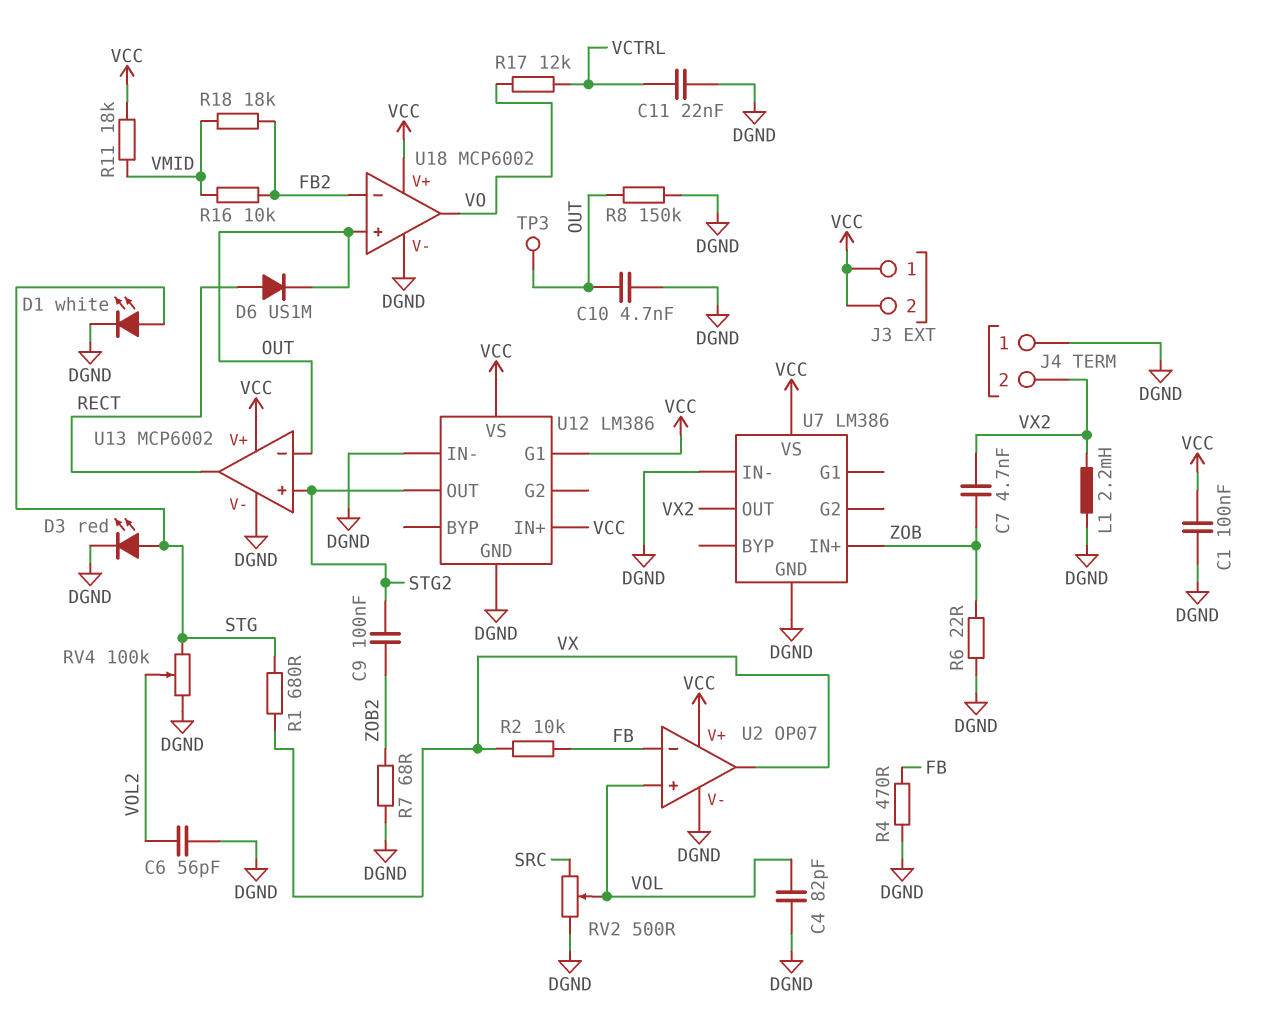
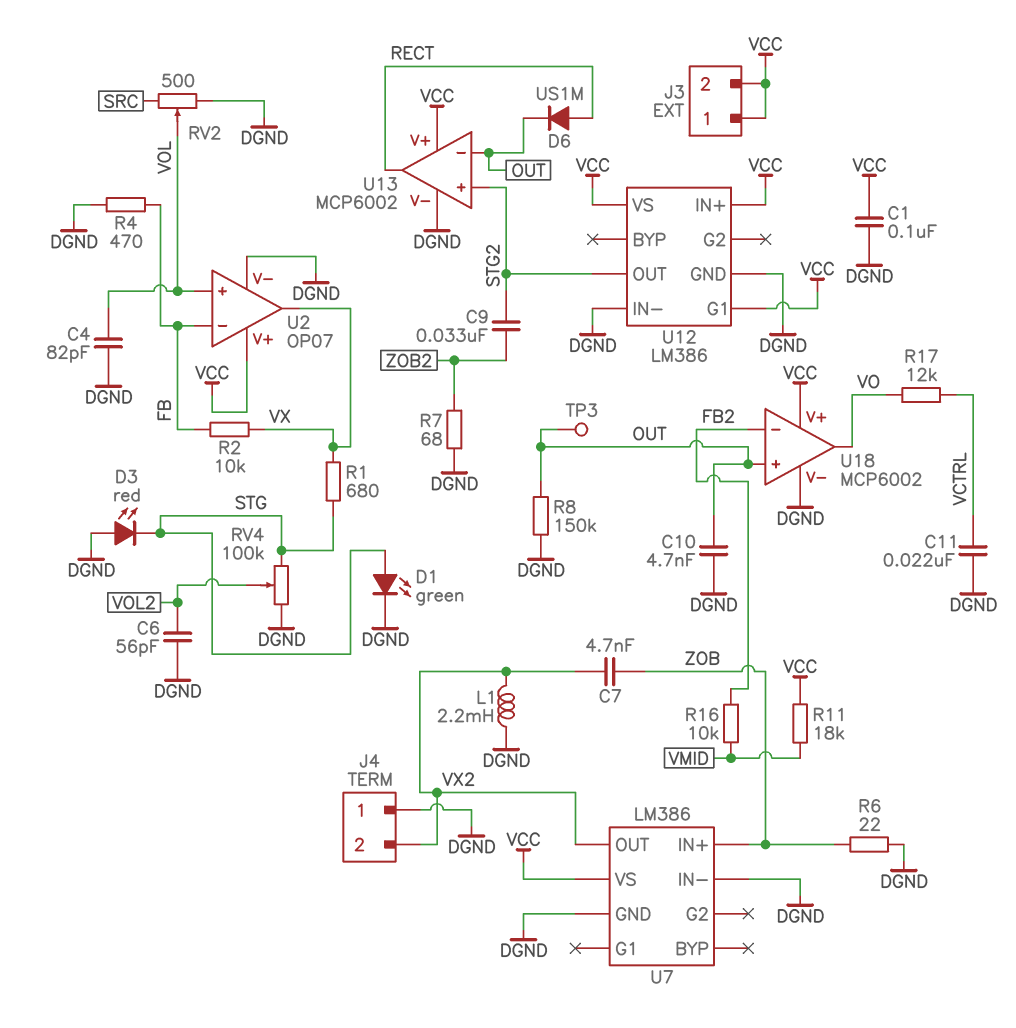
C9: 100nF (STG2, ZOB2) -> 33nF (STG2, ZOB2)
D1: LED white (A STG, K DGND) -> LED green (A STG, K DGND)
D3: LED red (A STG, K DGND) -> LED red (A DGND, K STG)
R18: 18k (FB2, VMID) -> none

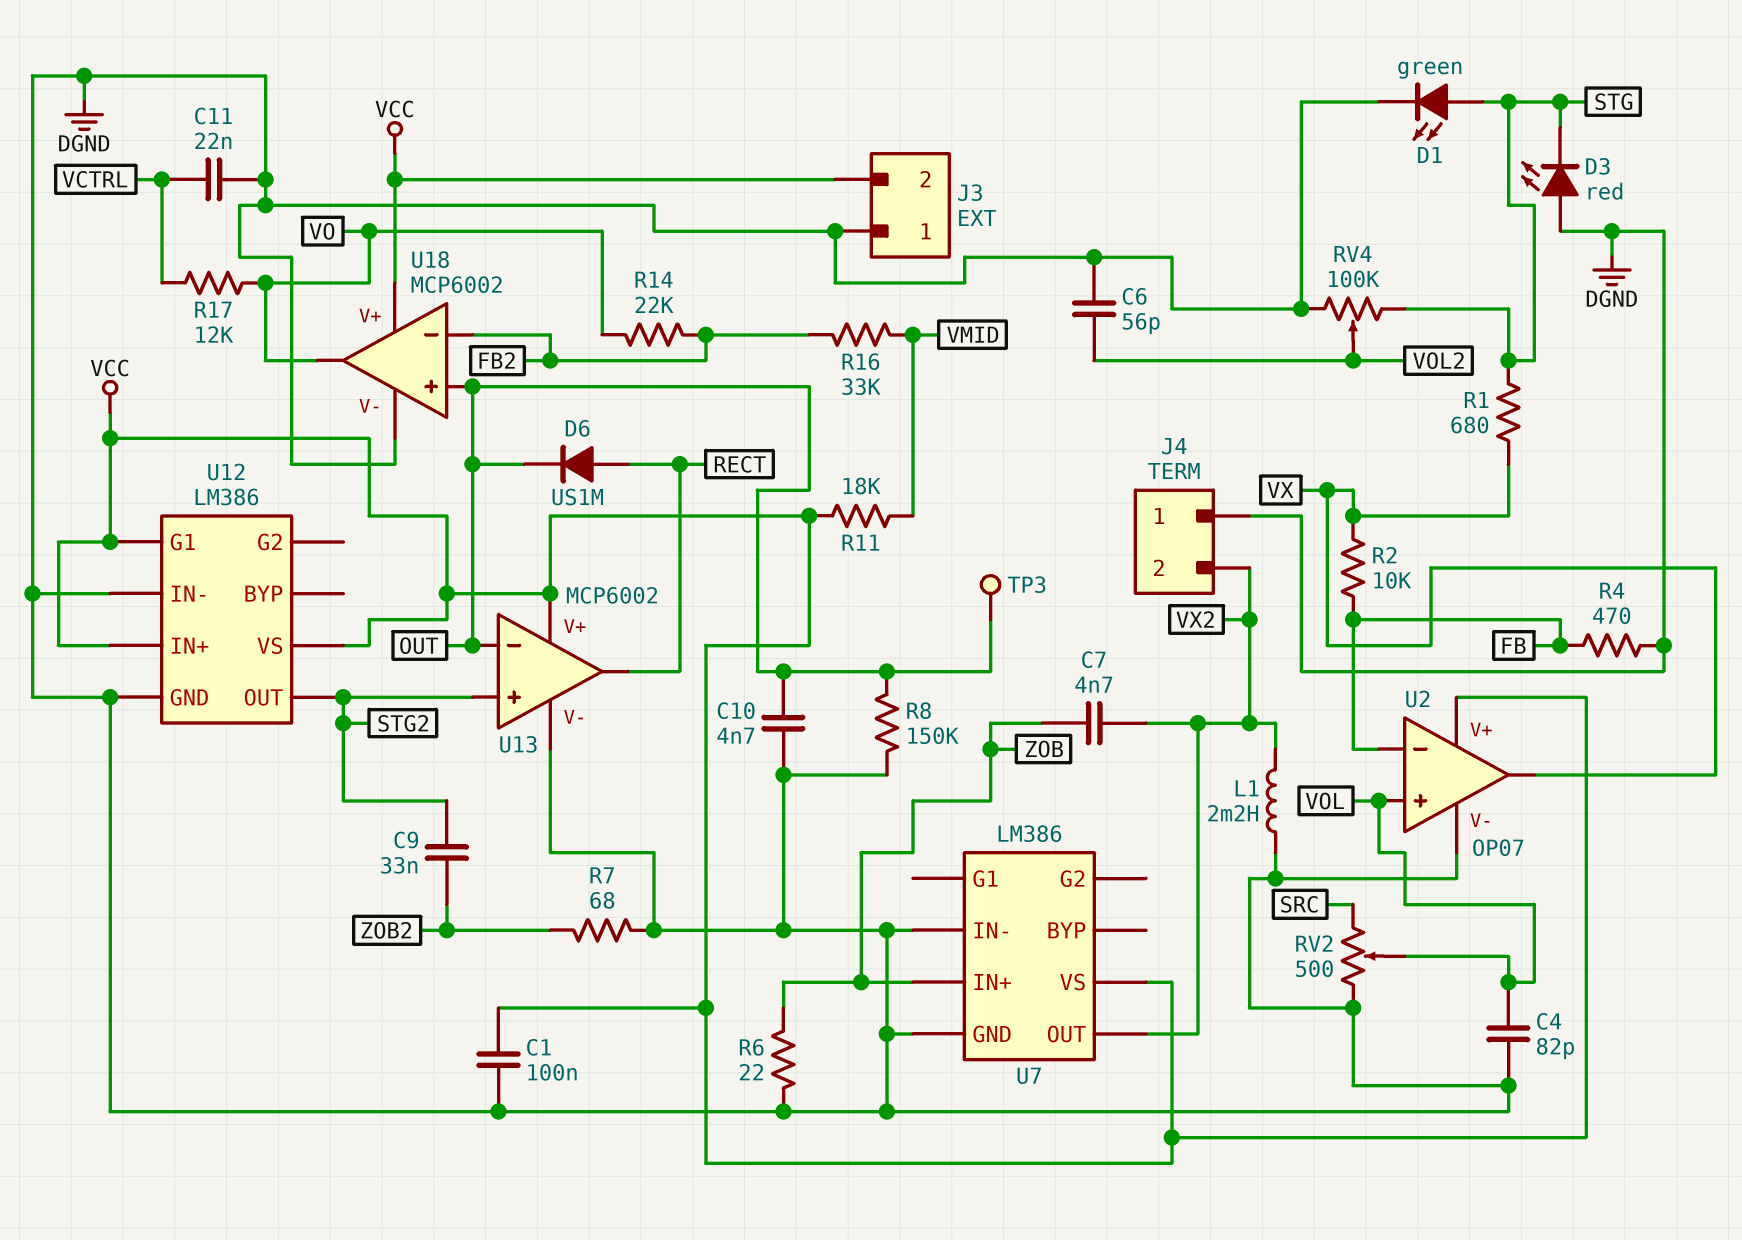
J3 pin 1: VCC -> DGND
R14: none -> 22k (FB2, VO)
R16: 10k (FB2, VMID) -> 33k (FB2, VMID)

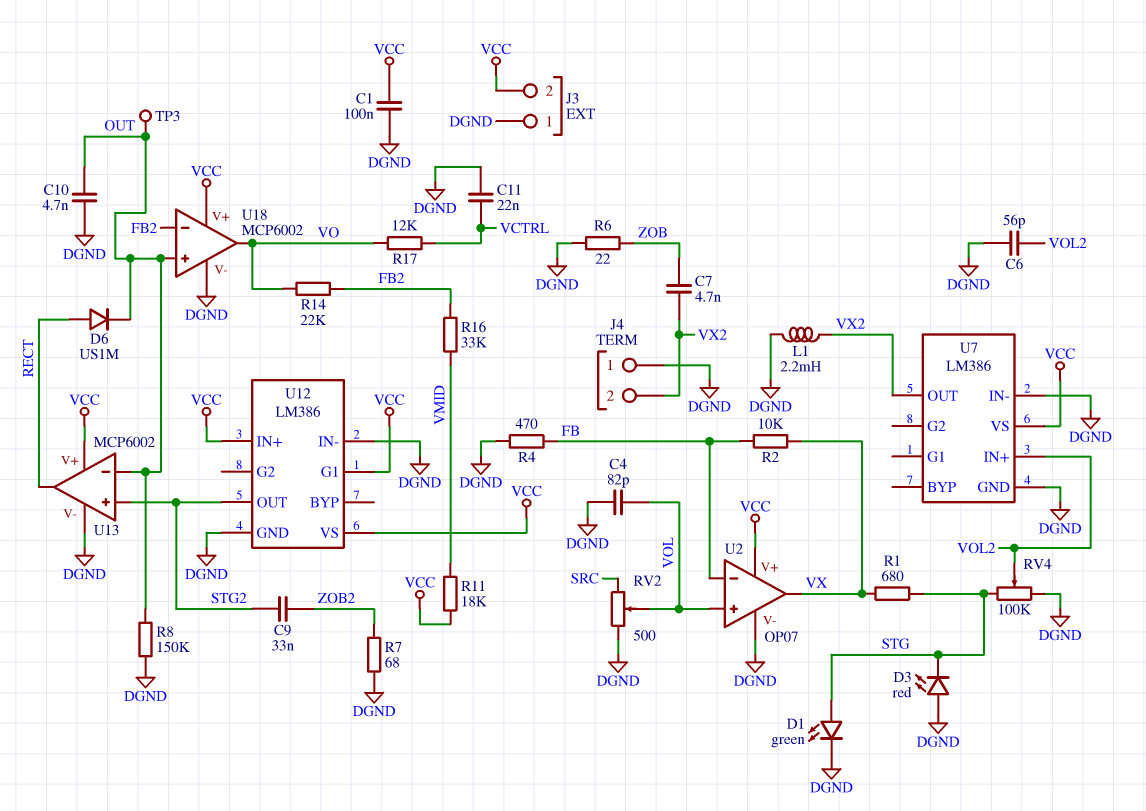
U7 pin IN+: ZOB -> VOL2

